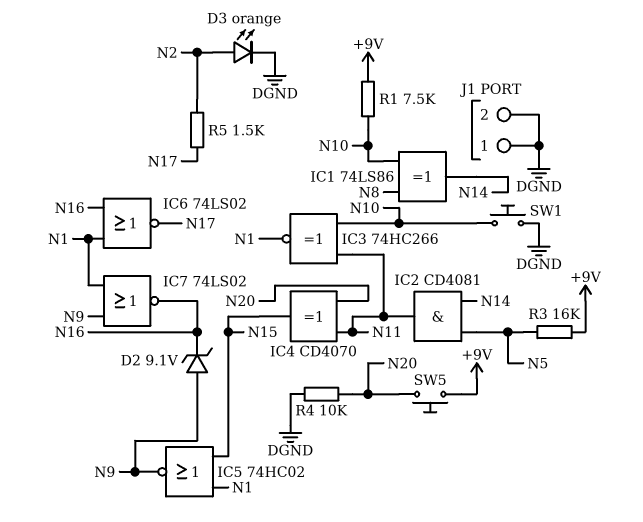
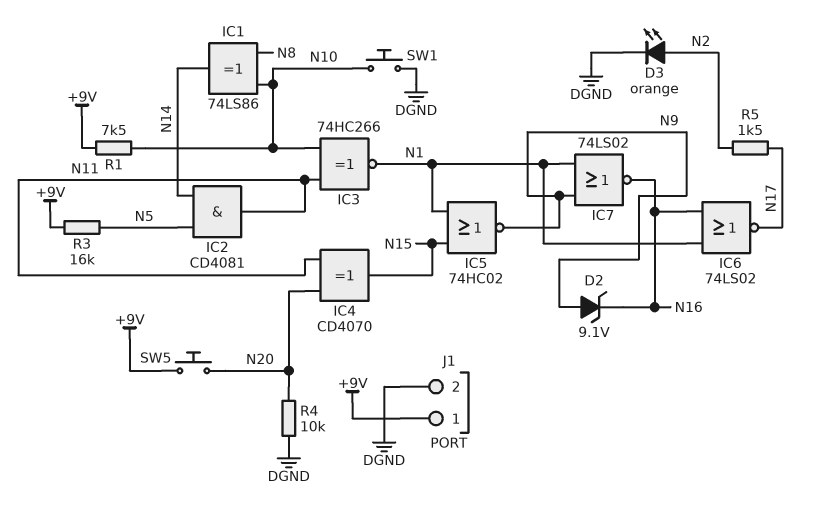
J1 pin 1: DGND -> +9V

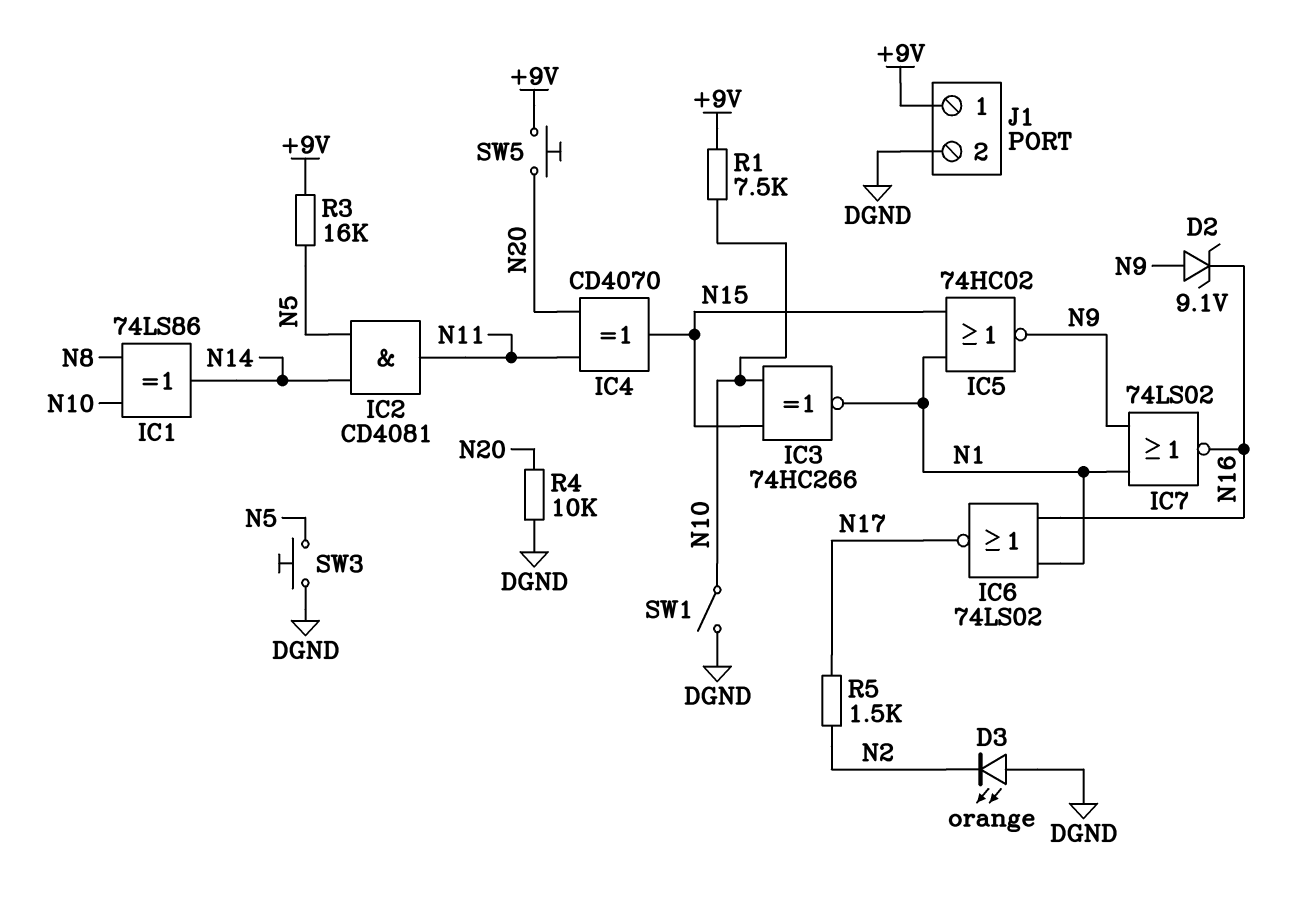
D3: LED orange (A N2, K DGND) -> LED orange (A DGND, K N2)
IC3: XNOR 74HC266 (in N10, in N11, out N1) -> XNOR 74HC266 (in N10, in N15, out N1)
SW1: button (DGND, N10) -> switch (DGND, N10)
SW3: none -> button (DGND, N5)

